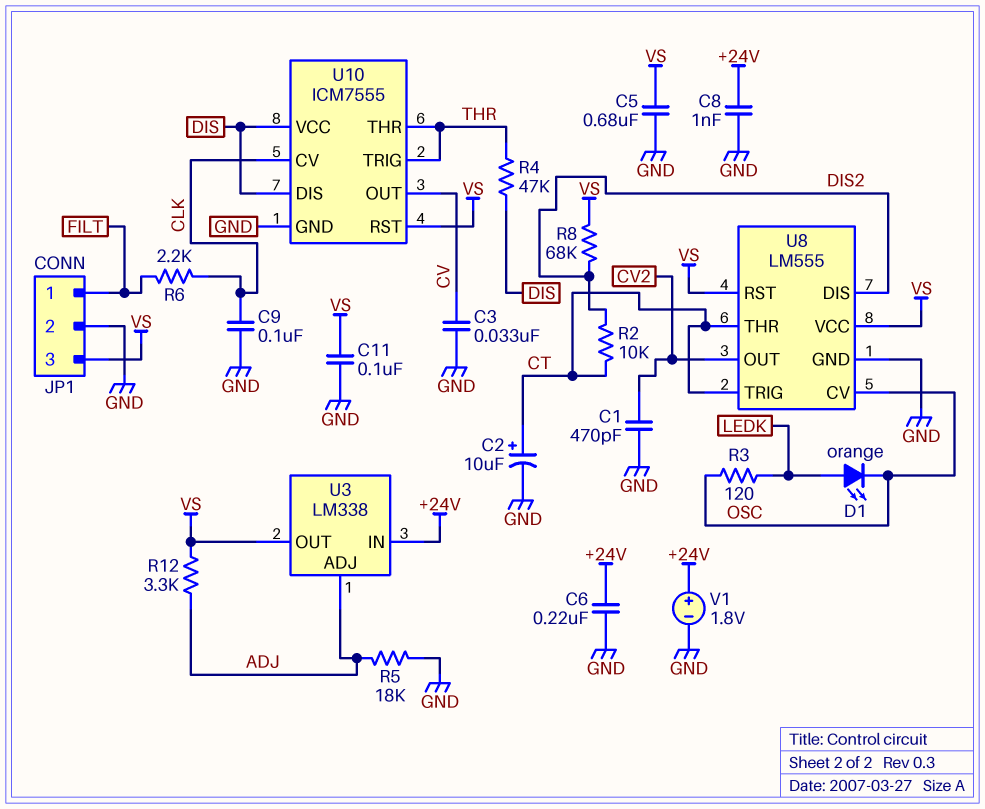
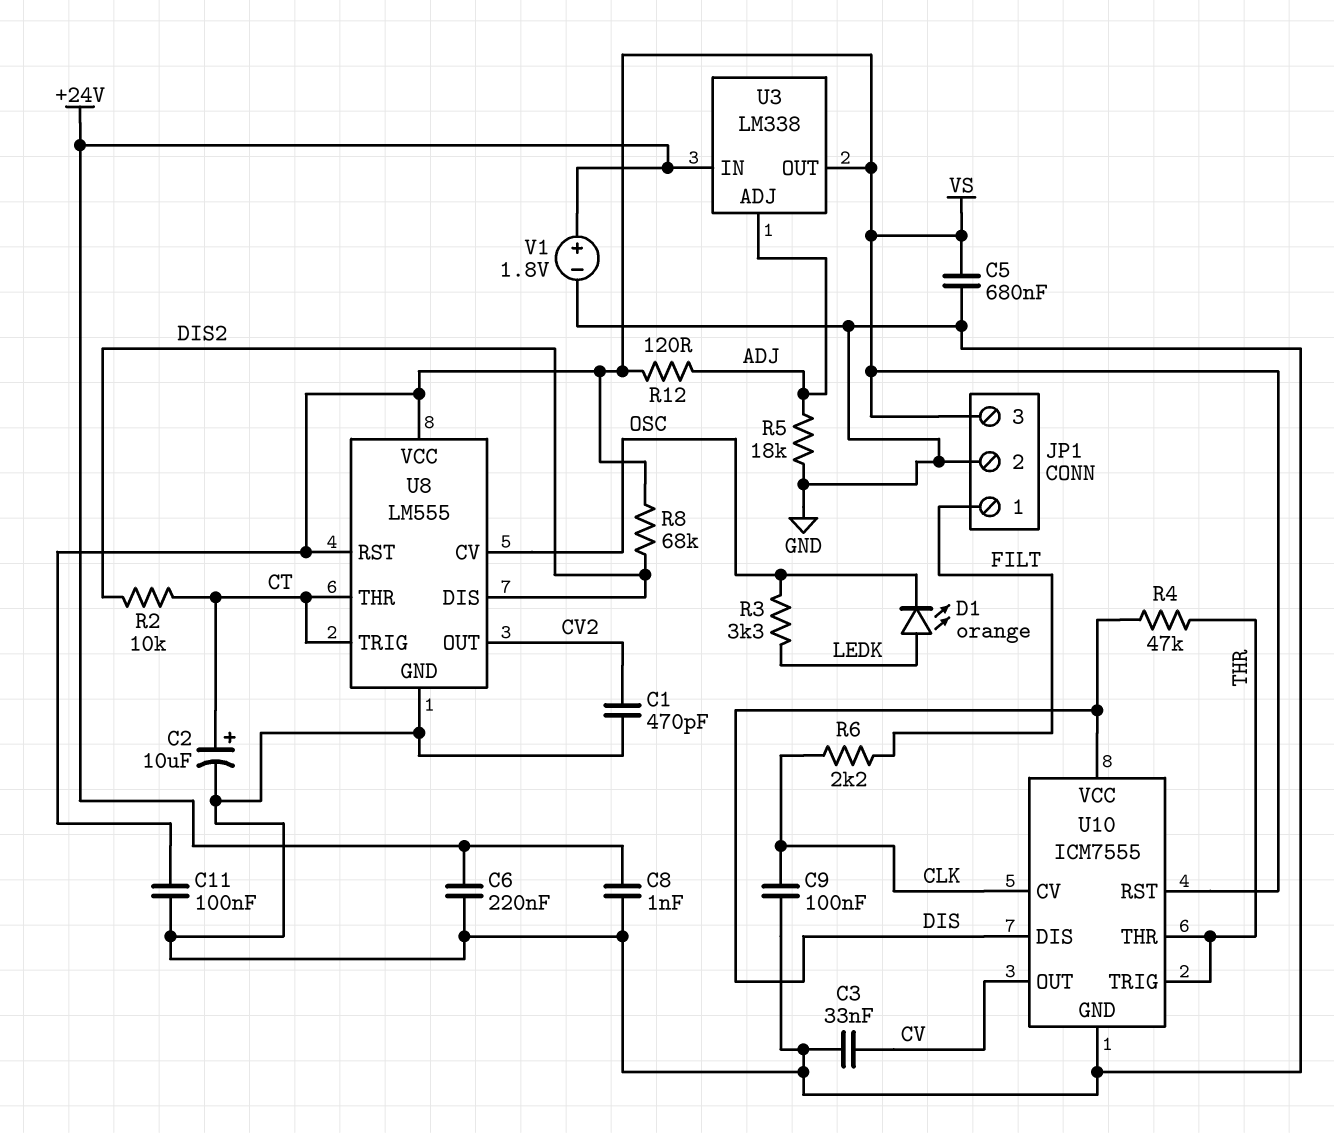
R3: 120 (LEDK, OSC) -> 3.3k (LEDK, OSC)
R12: 3.3k (ADJ, VS) -> 120 (ADJ, VS)

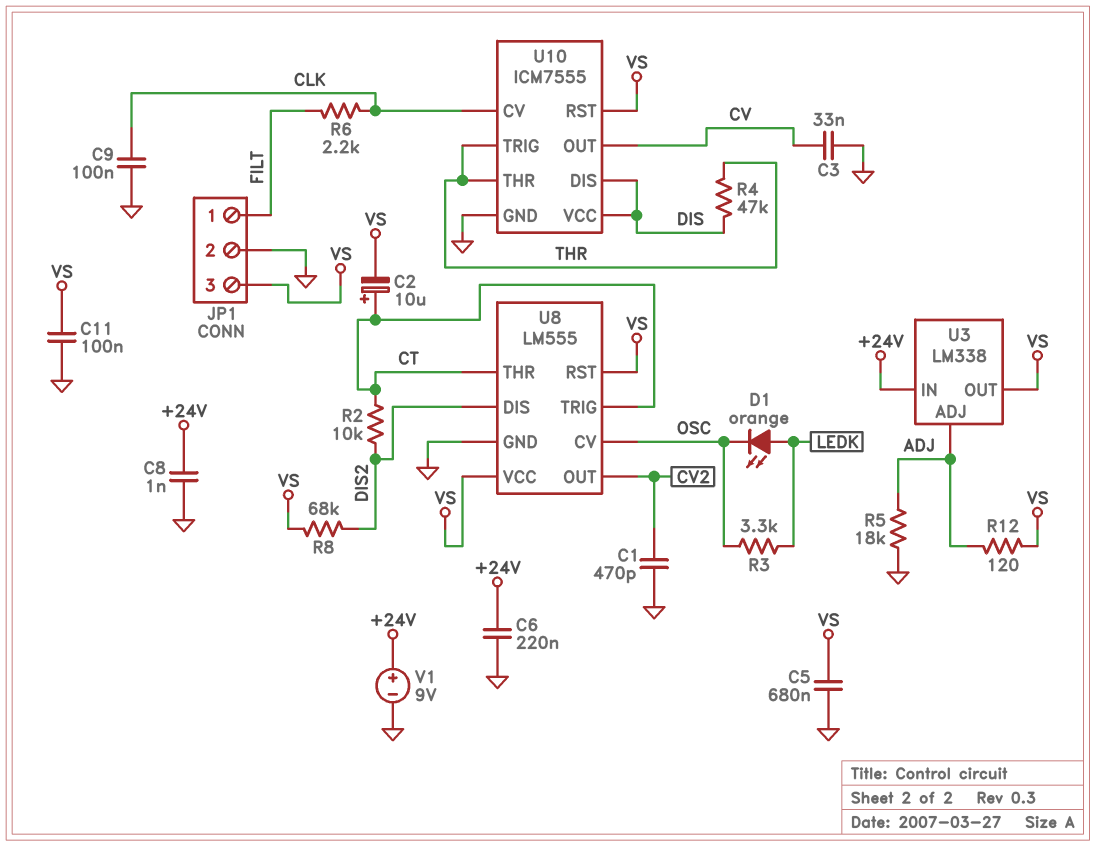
C2: 10uF (plus CT, minus GND) -> 10uF (plus CT, minus VS)
V1: 1.8V (plus +24V, minus GND) -> 9V (plus +24V, minus GND)

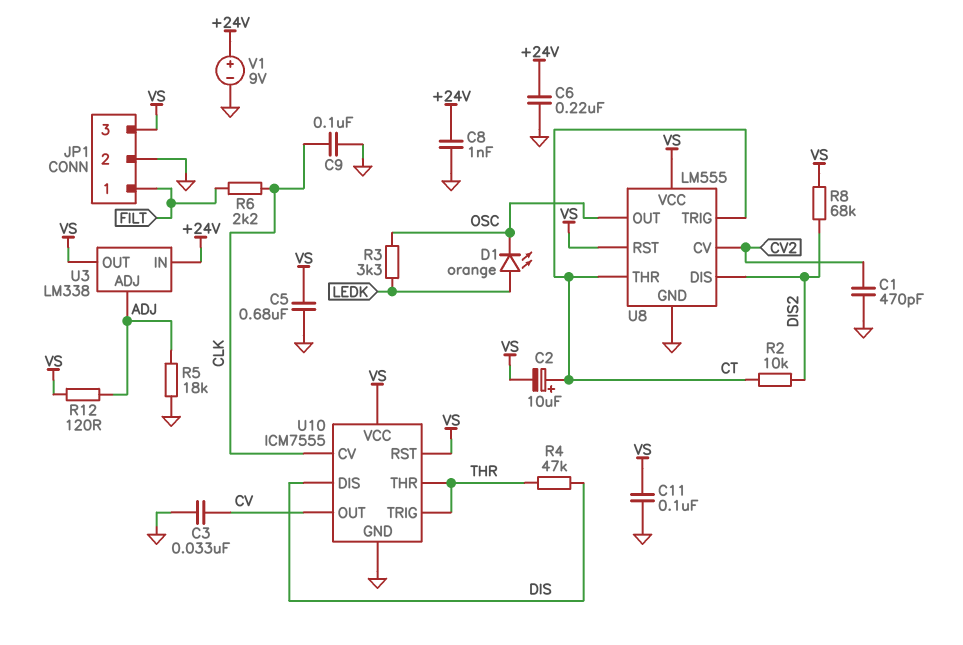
U8 pin CV: OSC -> CV2
U8 pin OUT: CV2 -> OSC
U10 pin VCC: DIS -> VS

